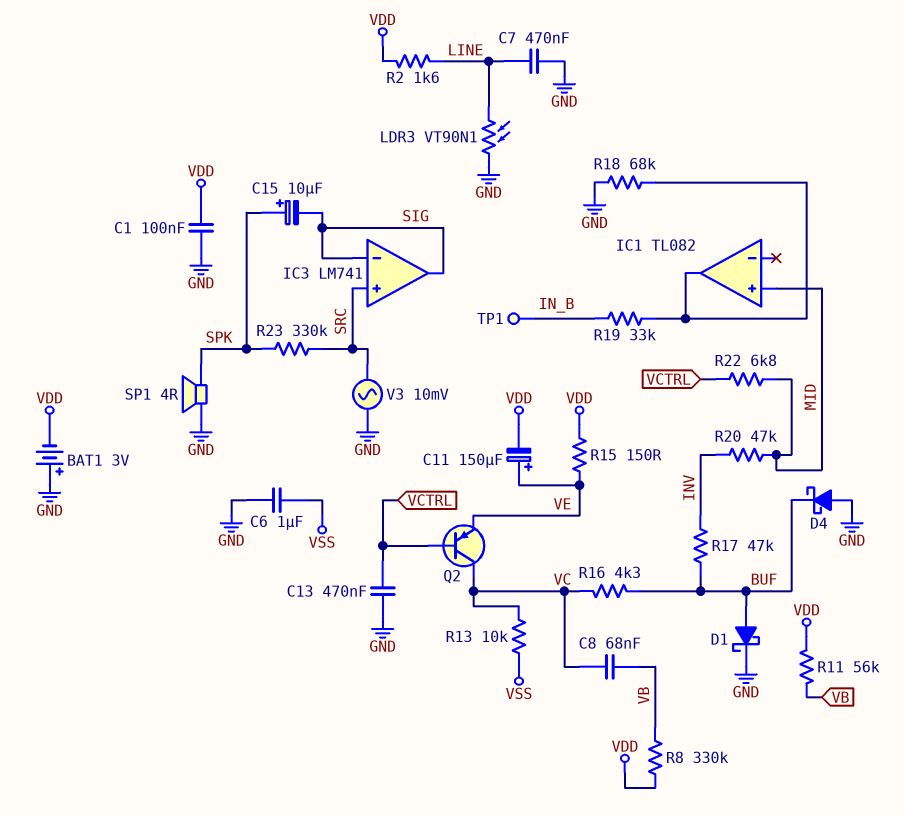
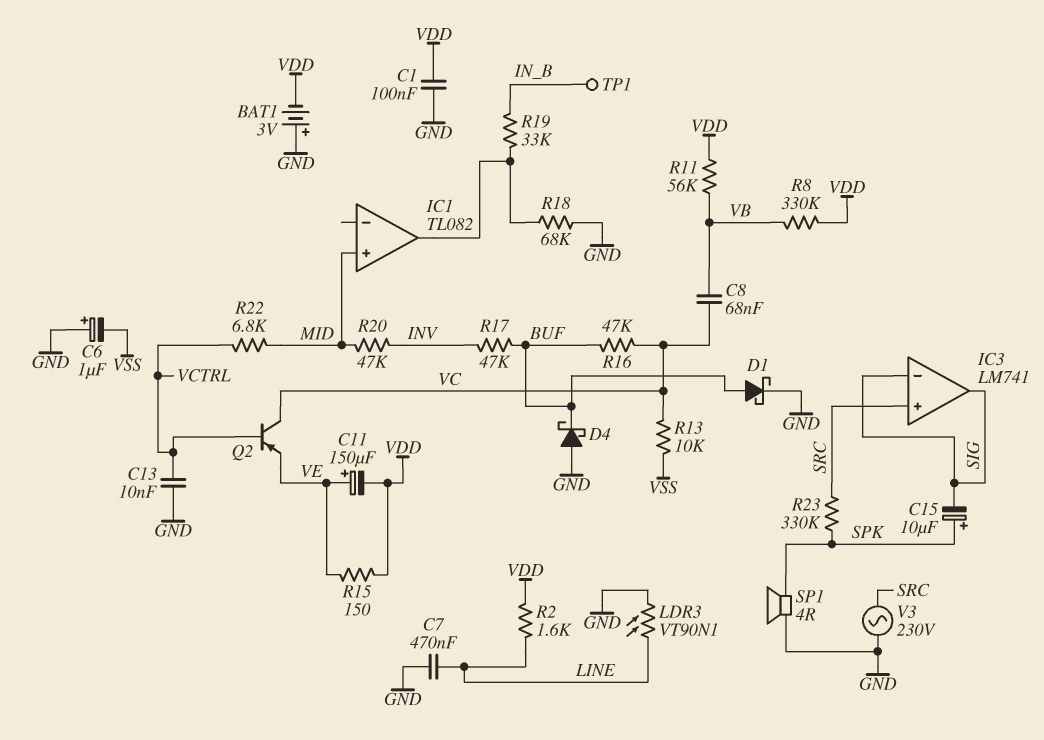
C6: 1uF (GND, VSS) -> 1uF (plus GND, minus VSS)
C13: 470nF (GND, VCTRL) -> 10nF (GND, VCTRL)
R16: 4.3k (BUF, VC) -> 47k (BUF, VC)
V3: AC 10mV (GND, SRC) -> AC 230V (GND, SRC)

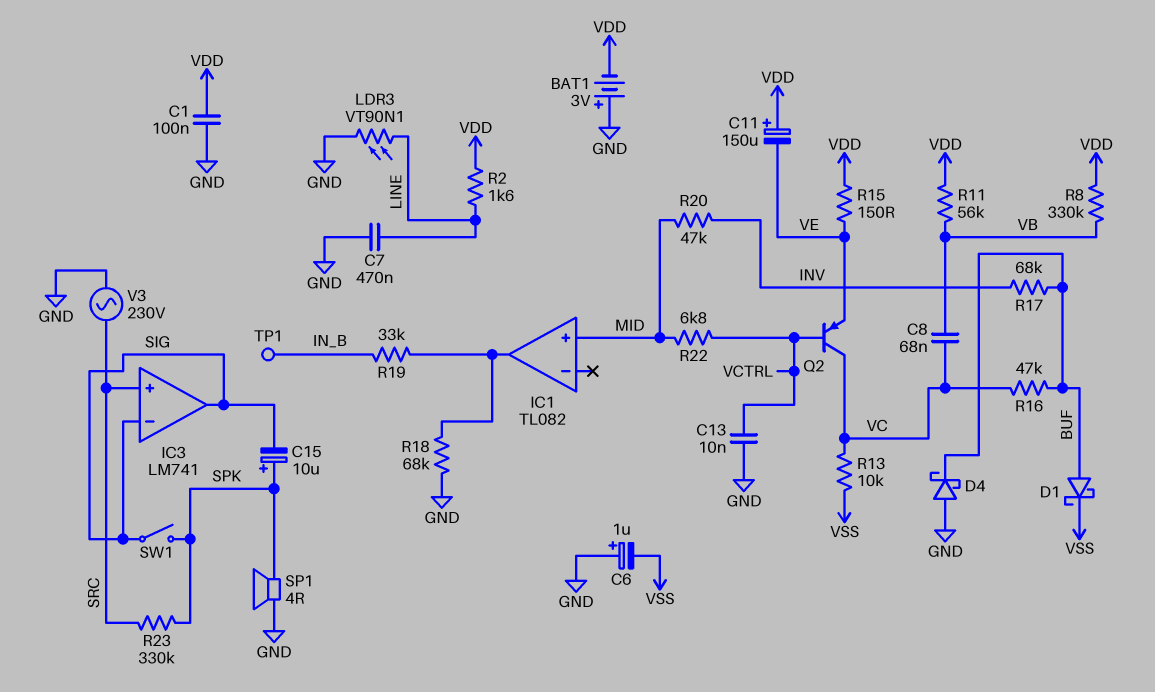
C11: 150uF (plus VE, minus VDD) -> 150uF (plus VDD, minus VE)
D1: schottky (A BUF, K GND) -> schottky (A BUF, K VSS)
R17: 47k (BUF, INV) -> 68k (BUF, INV)
SW1: none -> switch (SIG, SPK)

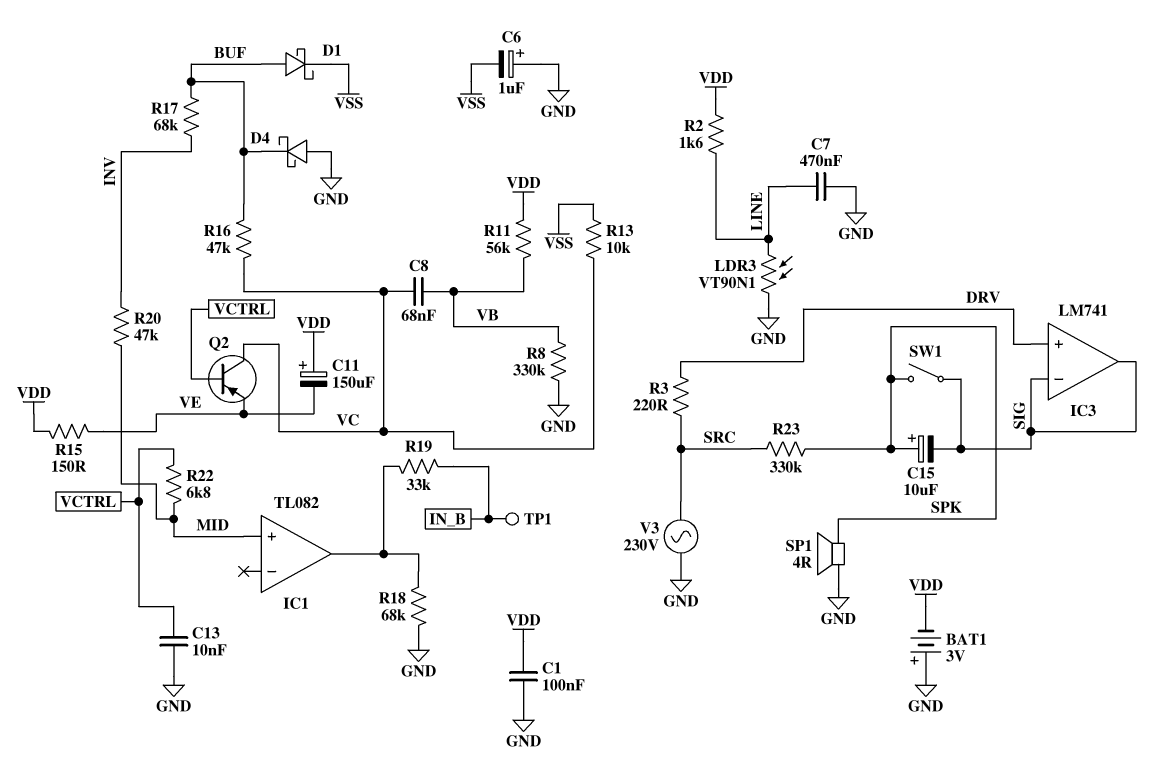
IC3 pin in+: SRC -> DRV
R3: none -> 220 (DRV, SRC)
R8: 330k (VB, VDD) -> 330k (GND, VB)

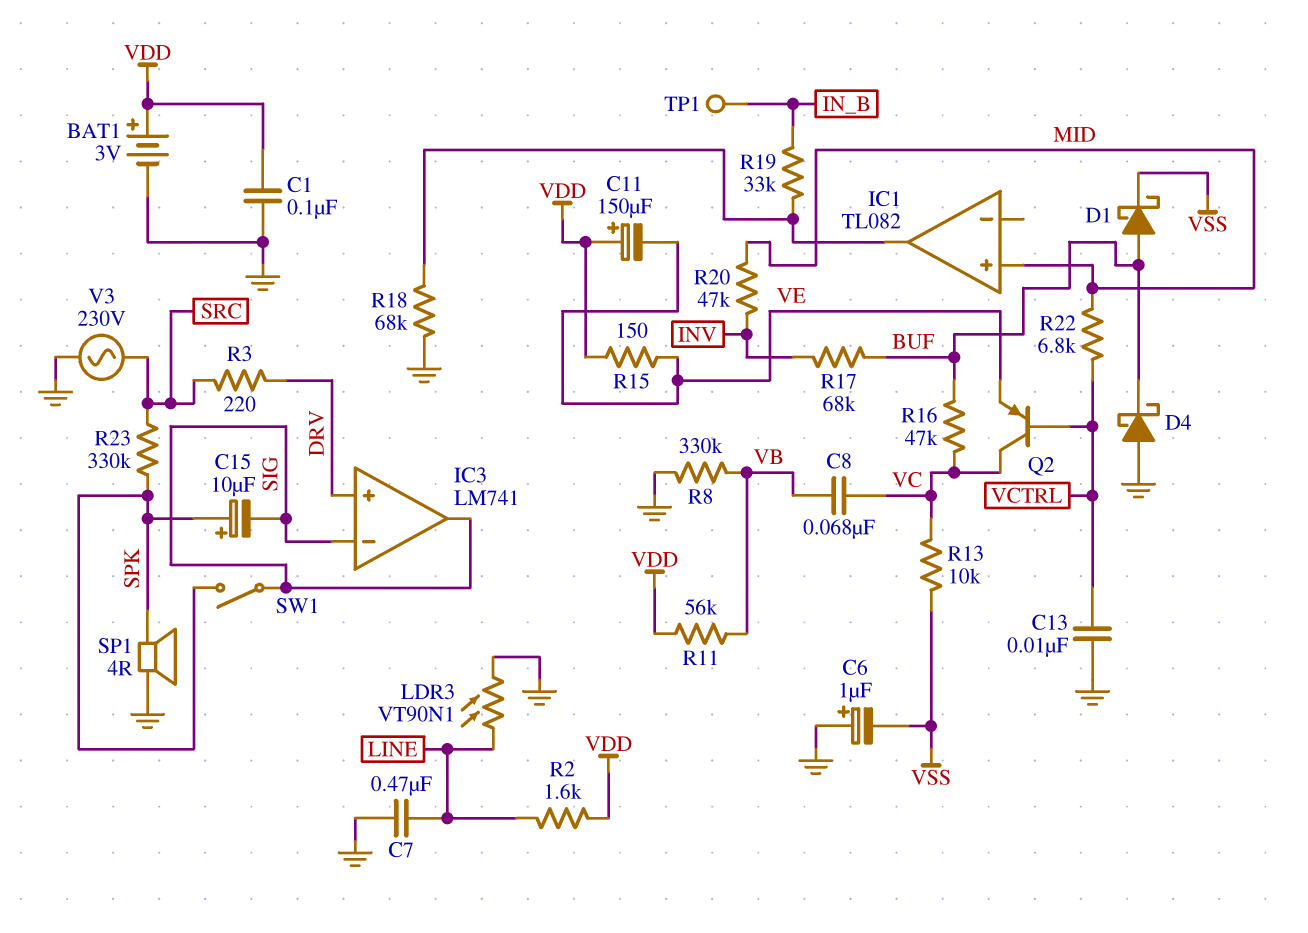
BAT1: 3V (plus GND, minus VDD) -> 3V (plus VDD, minus GND)

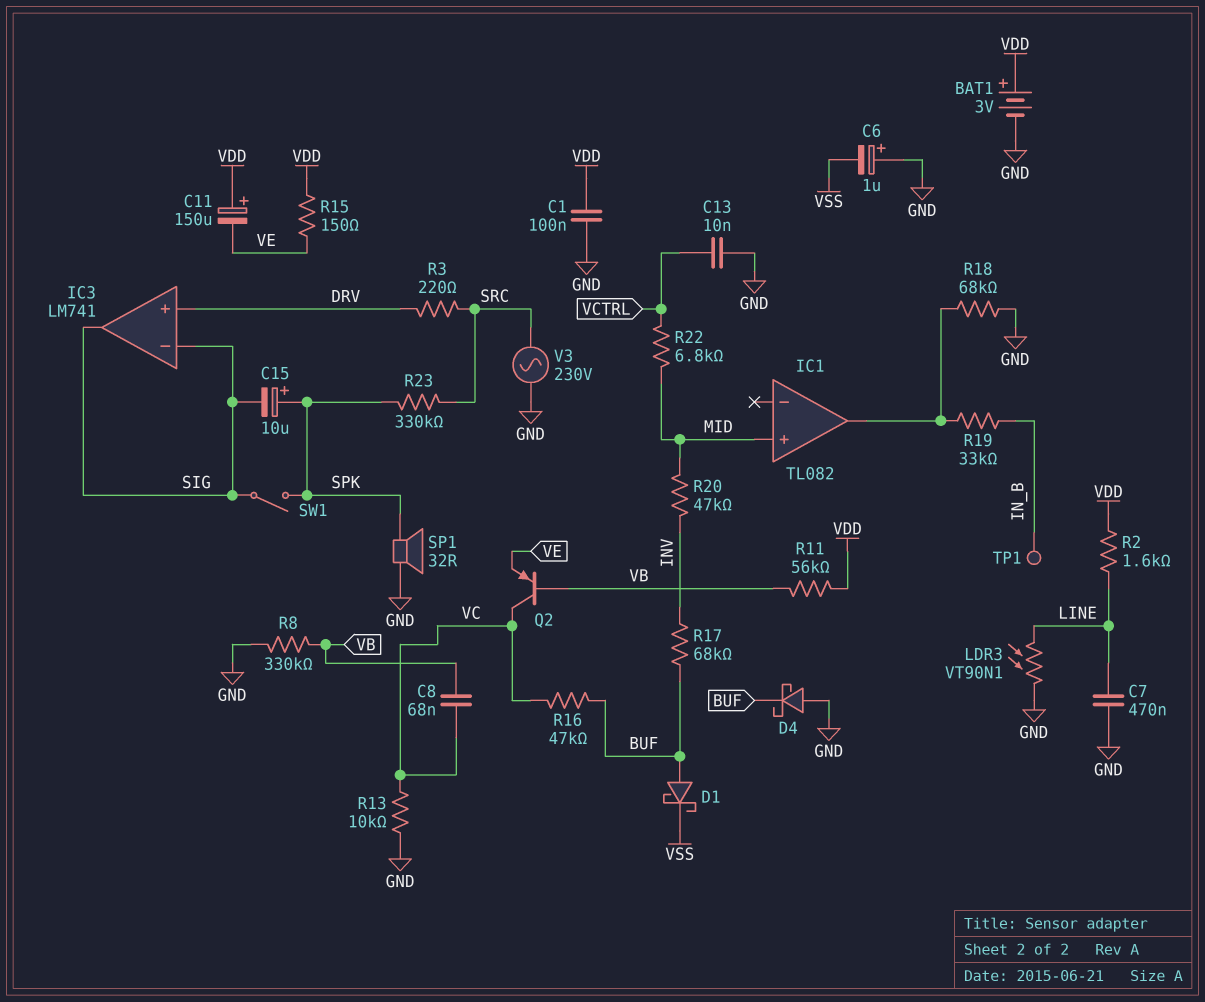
Q2: PNP (B VCTRL, C VC, E VE) -> PNP (B VB, C VC, E VE)
R13: 10k (VC, VSS) -> 10k (GND, VC)
SP1: speaker 4R (GND, SPK) -> speaker 32R (GND, SPK)

